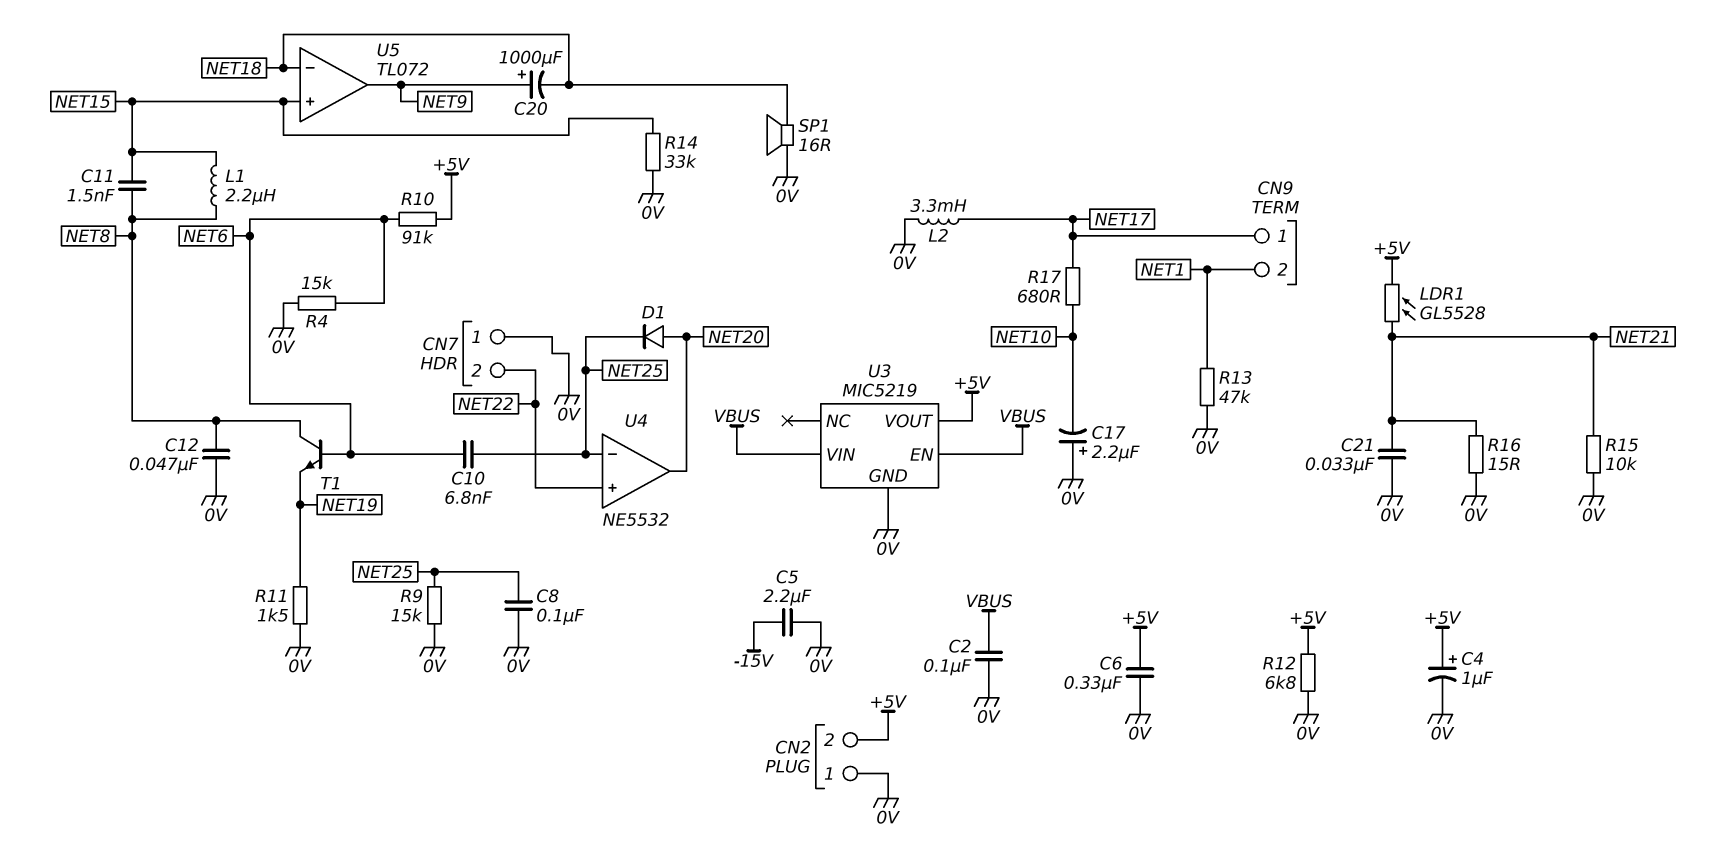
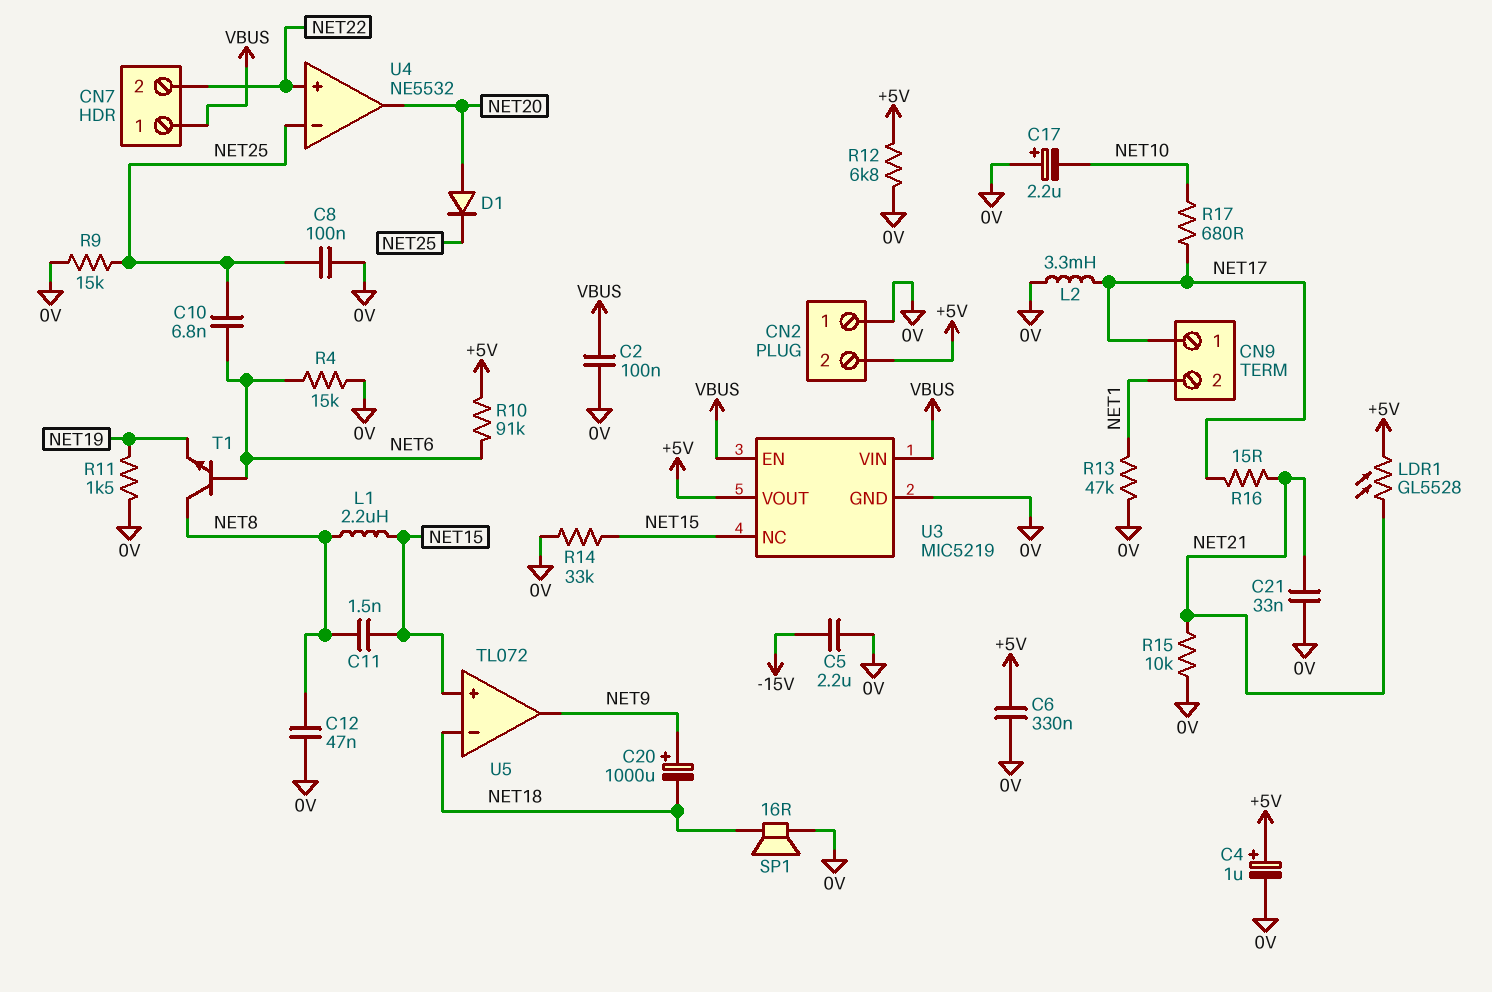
CN7 pin 1: 0V -> VBUS
R16: 15 (0V, NET21) -> 15 (NET17, NET21)
U3 pin NC: none -> NET15

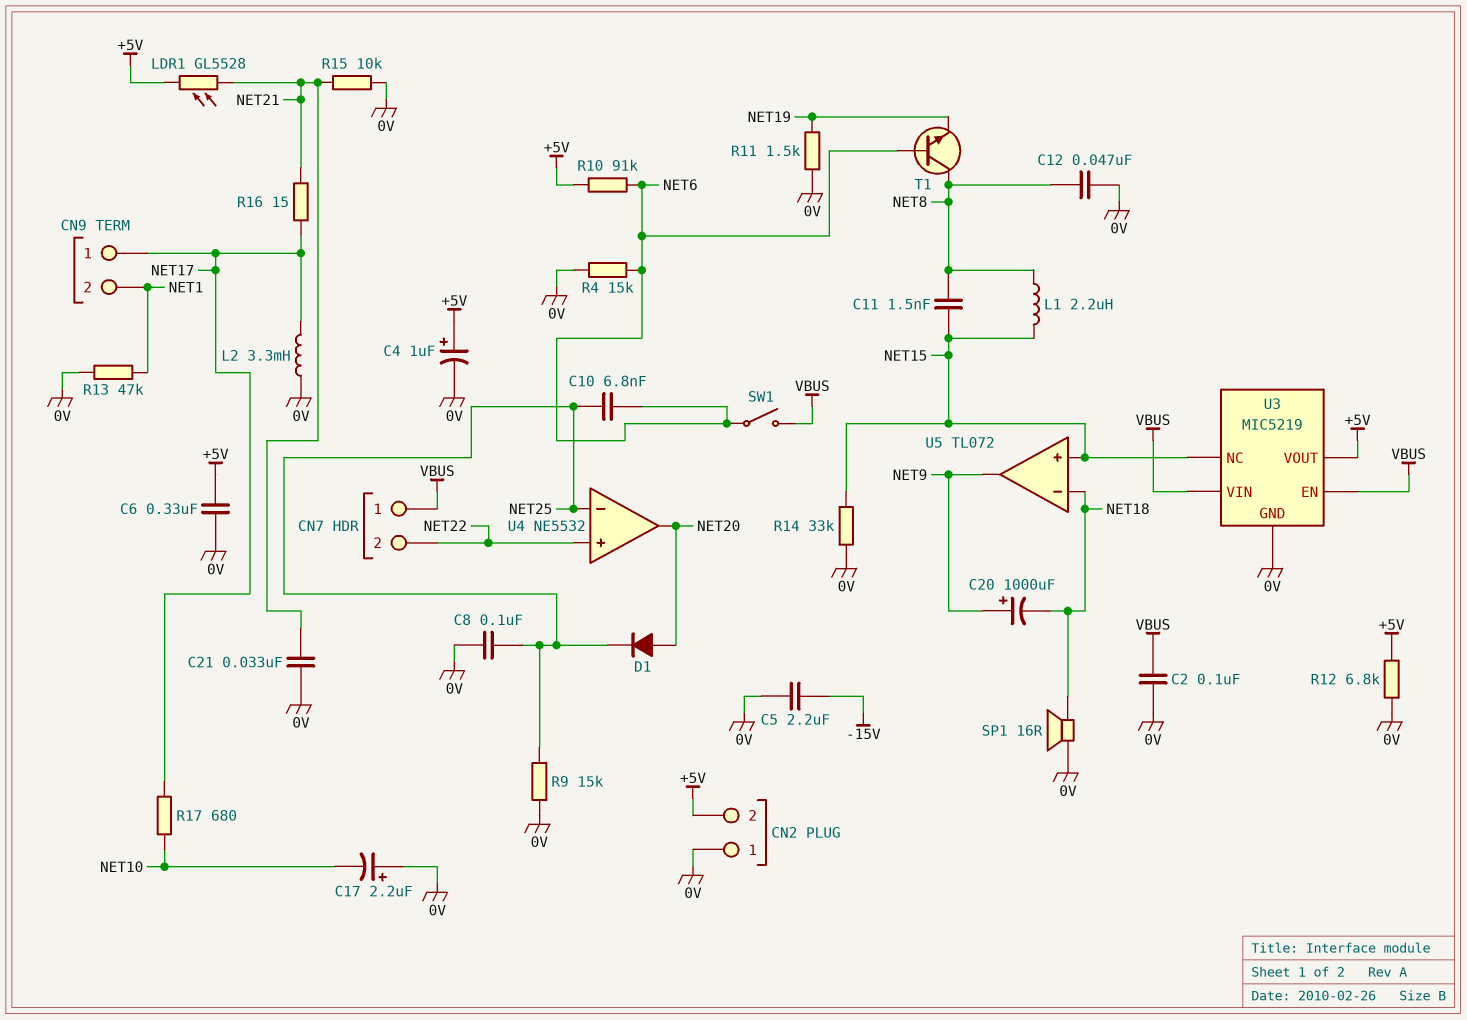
SW1: none -> switch (NET6, VBUS)

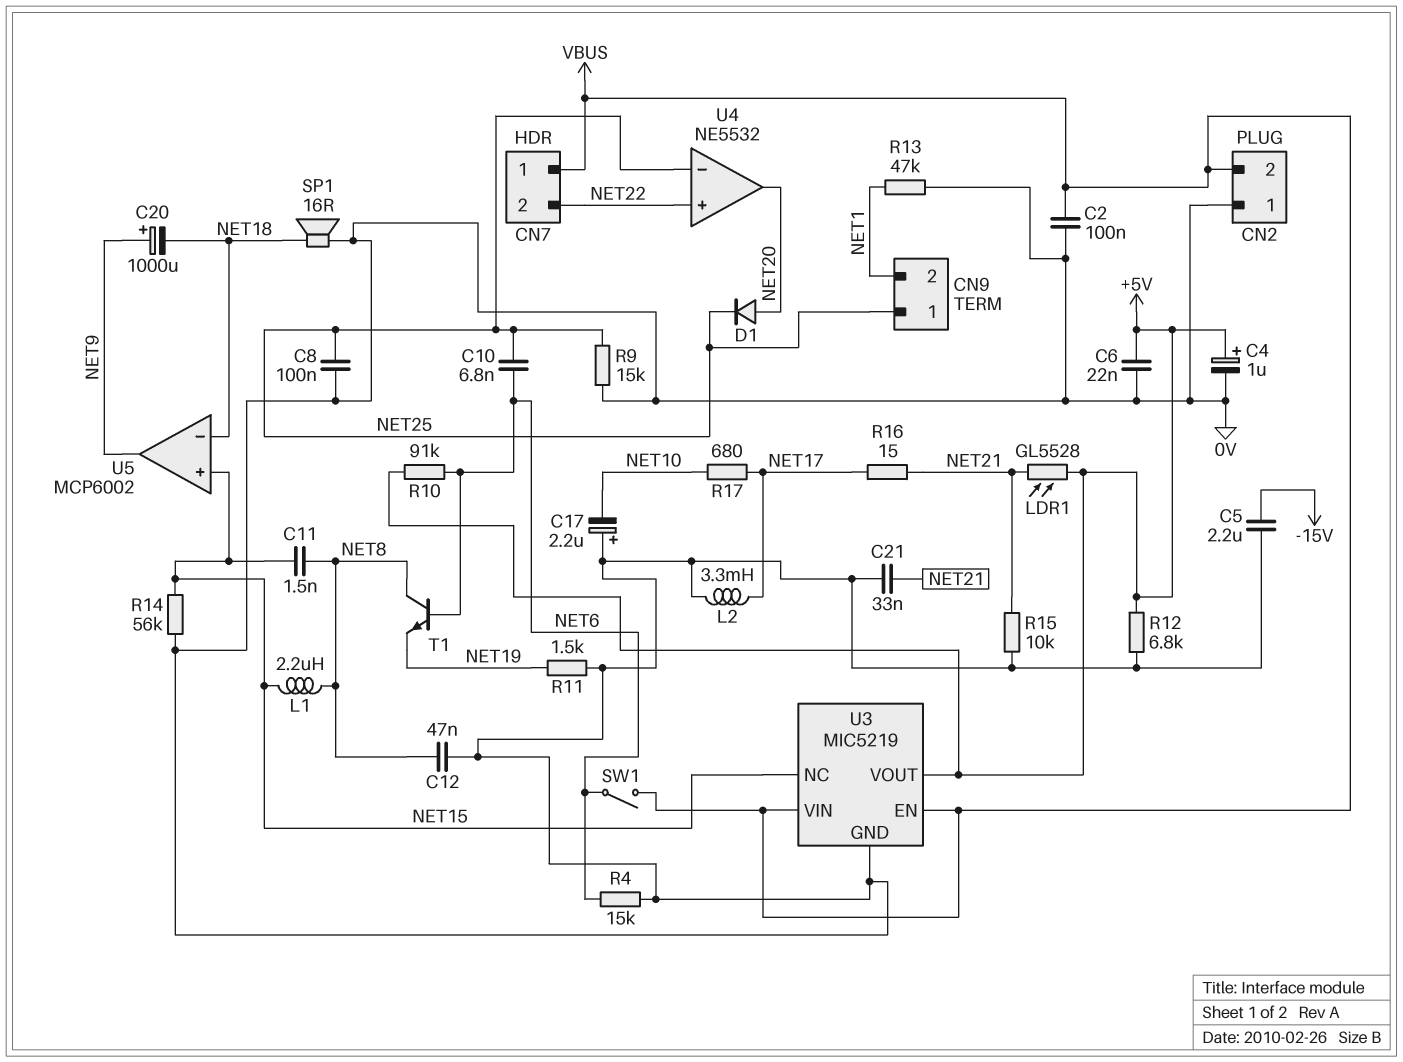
C6: 330nF (+5V, 0V) -> 22nF (+5V, 0V)
CN2 pin 2: +5V -> VBUS
CN9 pin 1: NET17 -> NET25
R14: 33k (0V, NET15) -> 56k (0V, NET15)
U5: TL072 -> MCP6002

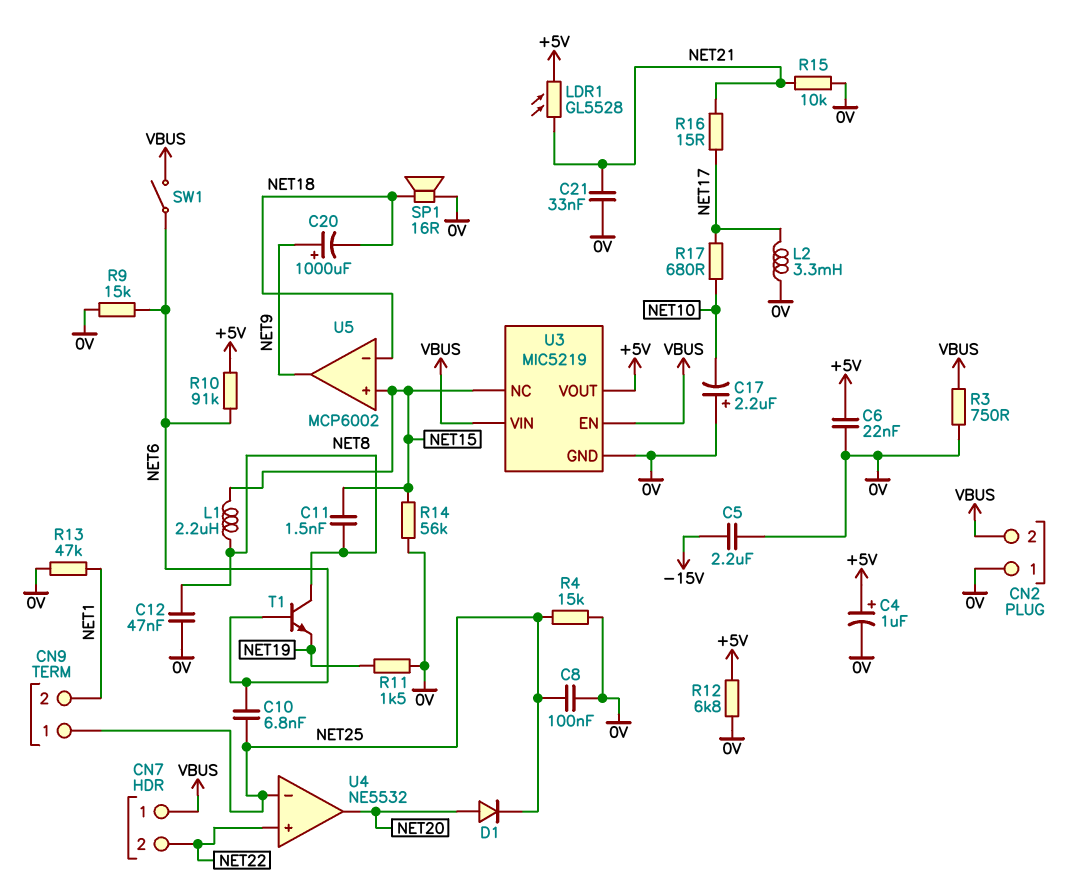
C2: 100nF (0V, VBUS) -> none
R3: none -> 750 (0V, VBUS)
R4: 15k (0V, NET6) -> 15k (0V, NET25)
R9: 15k (0V, NET25) -> 15k (0V, NET6)

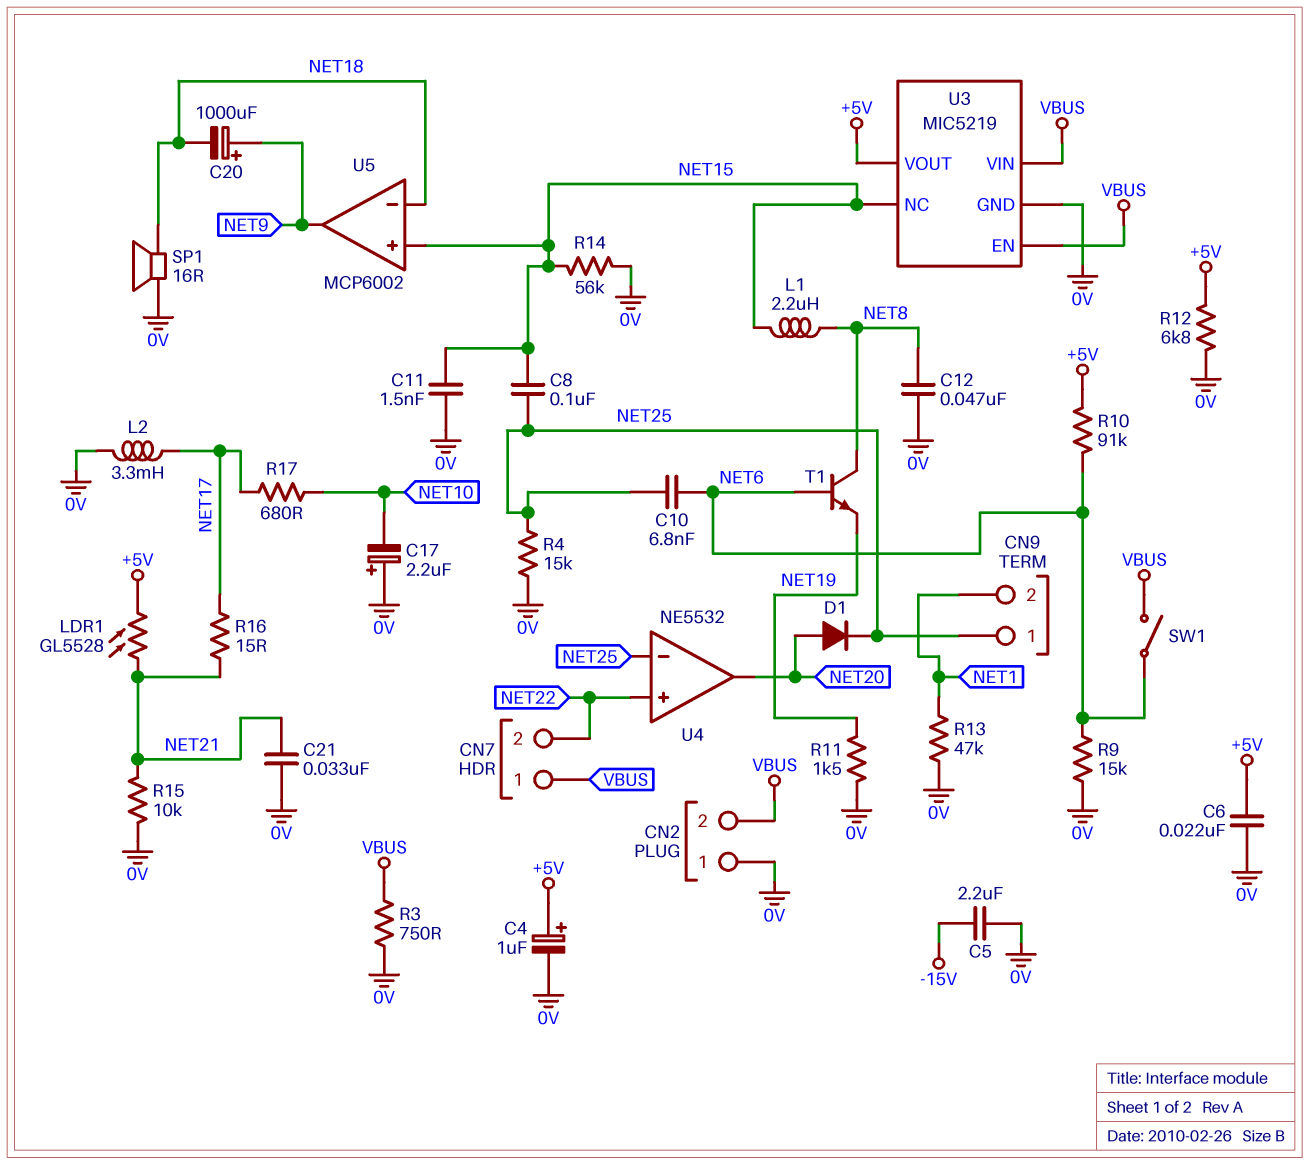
C8: 100nF (0V, NET25) -> 100nF (NET15, NET25)
C11: 1.5nF (NET8, NET15) -> 1.5nF (0V, NET15)

